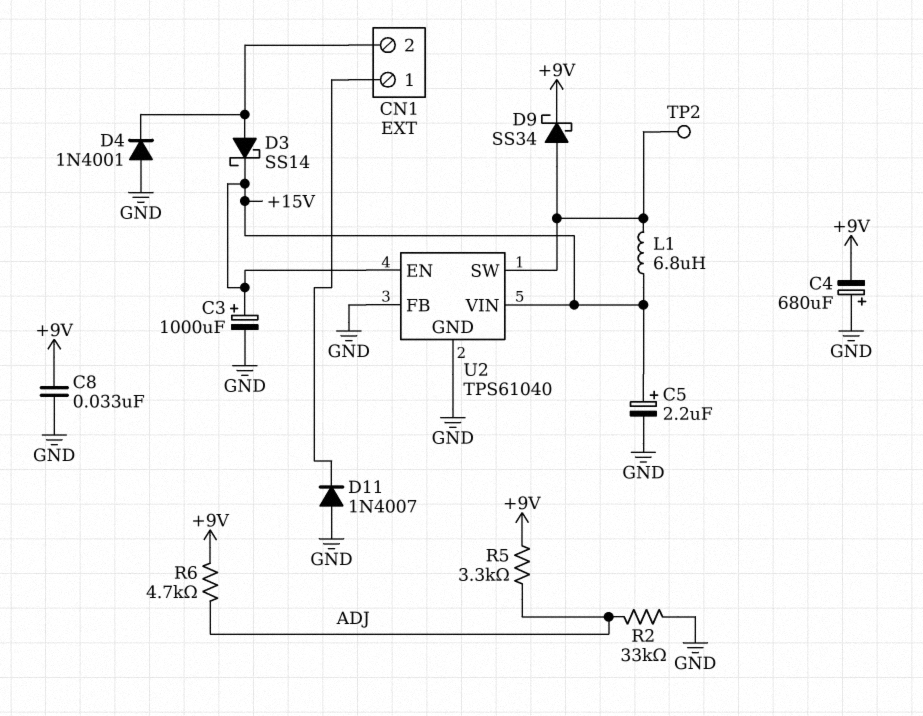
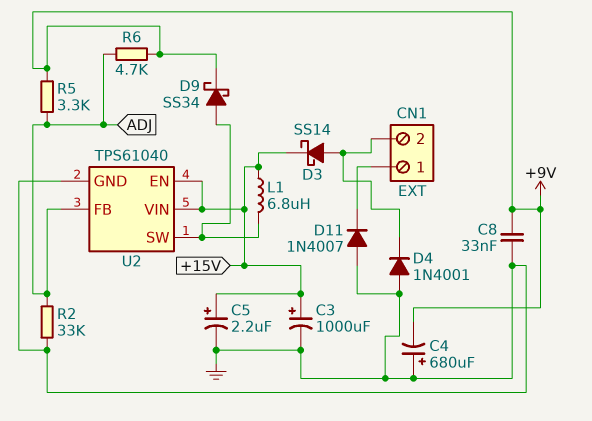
TP2: test point (U2/SW) -> none
U2 pin FB: GND -> ADJ

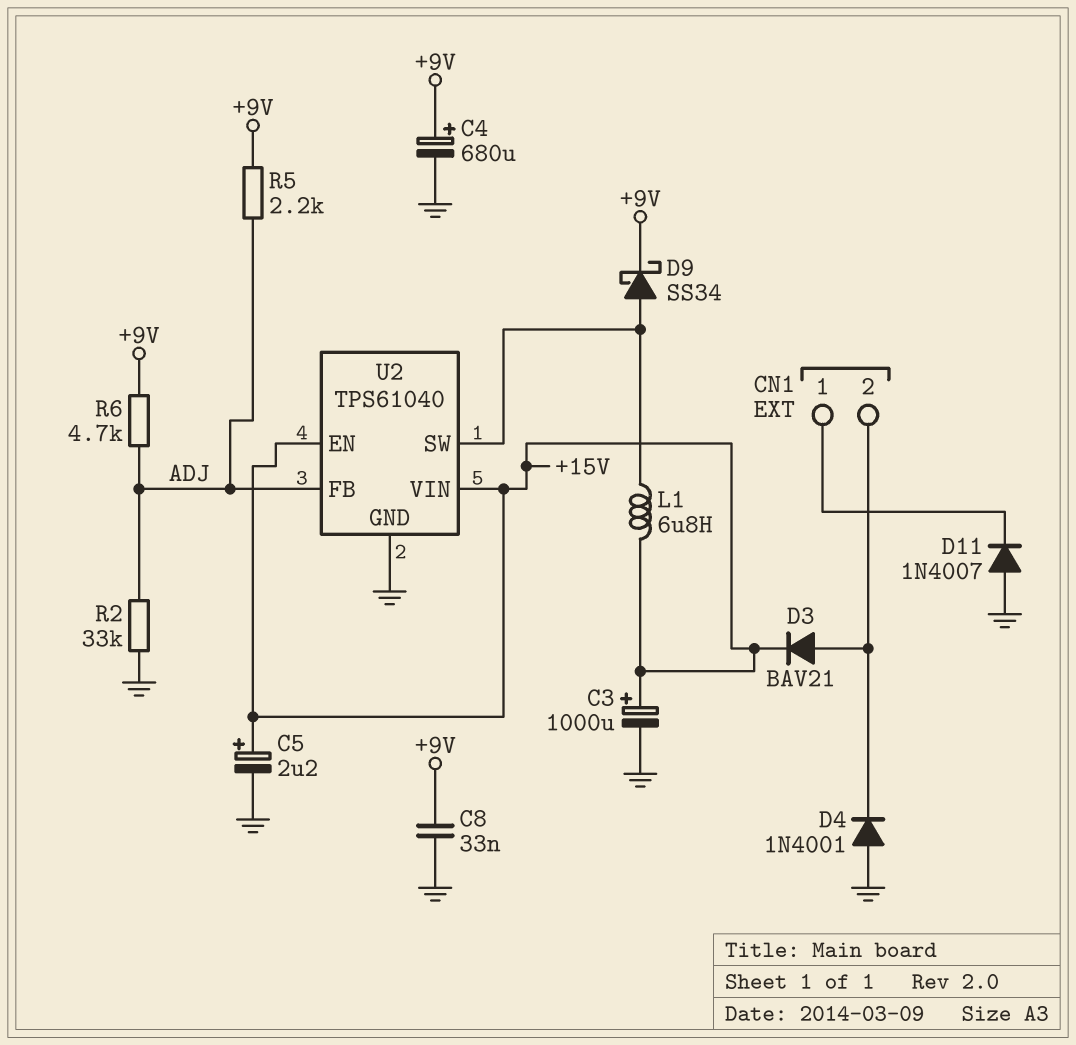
C4: 680uF (plus GND, minus +9V) -> 680uF (plus +9V, minus GND)
D3: schottky SS14 (A CN1/2, K +15V) -> diode BAV21 (A CN1/2, K +15V)
R5: 3.3k (+9V, ADJ) -> 2.2k (+9V, ADJ)

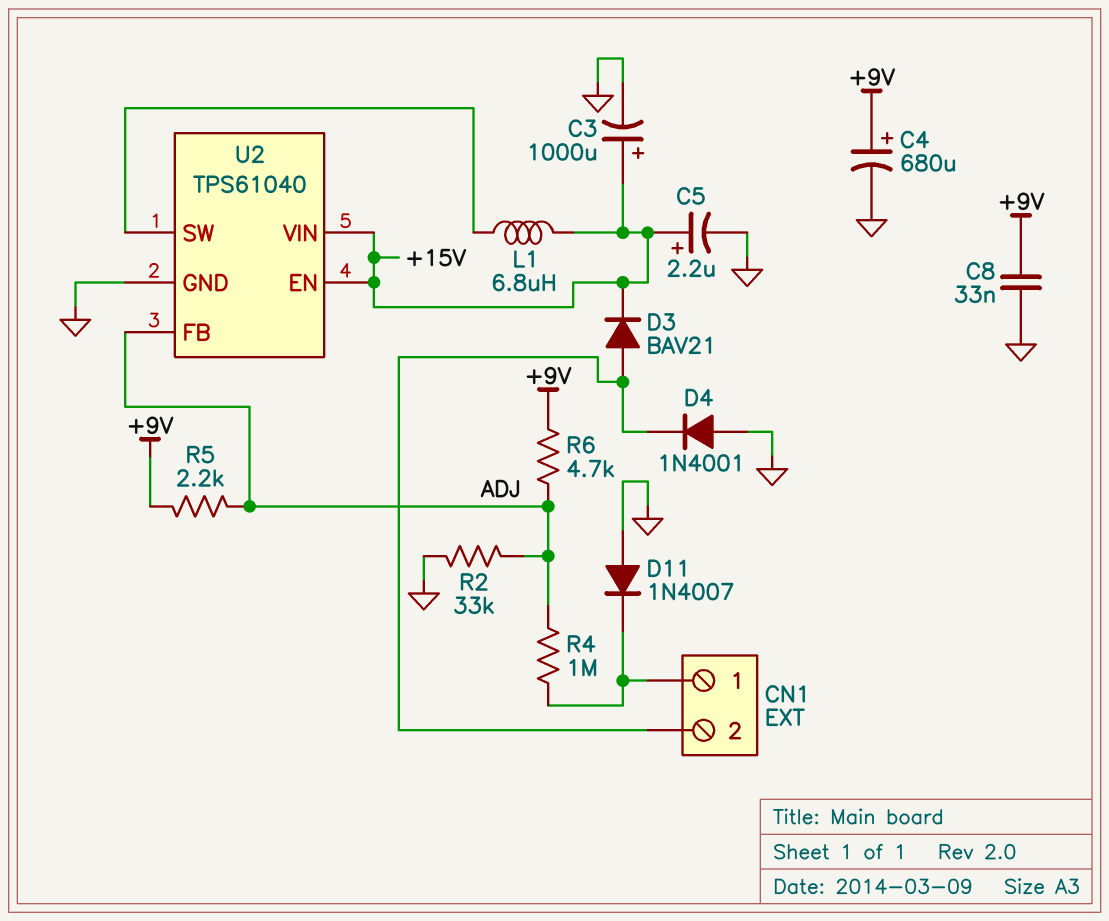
D9: schottky SS34 (A U2/SW, K +9V) -> none
R4: none -> 1M (ADJ, CN1/1)

